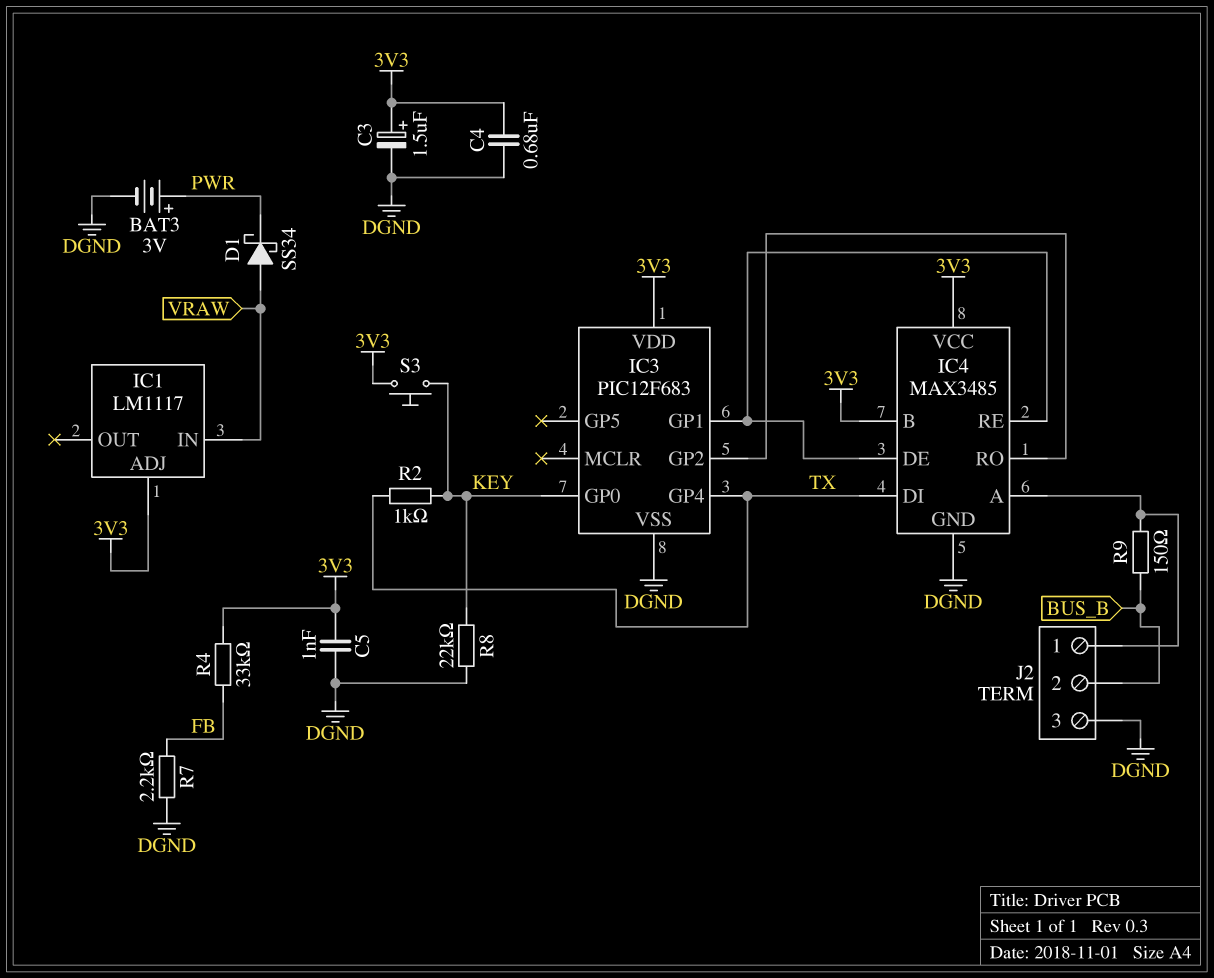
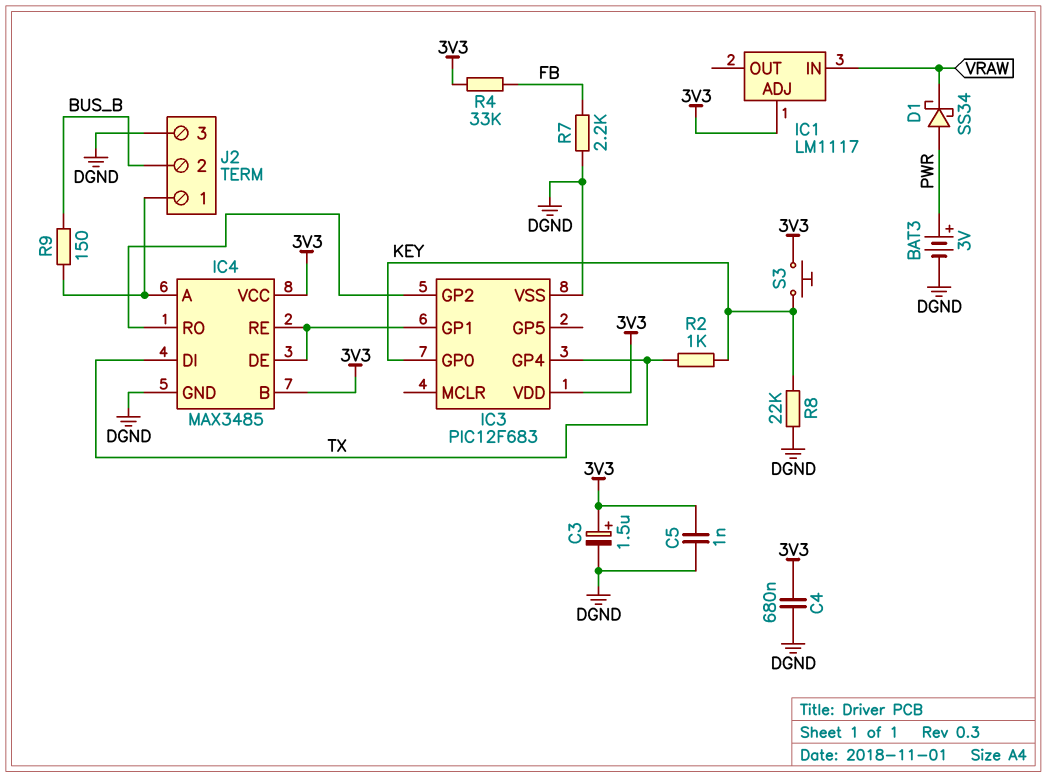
D1: schottky SS34 (A VRAW, K PWR) -> schottky SS34 (A PWR, K VRAW)

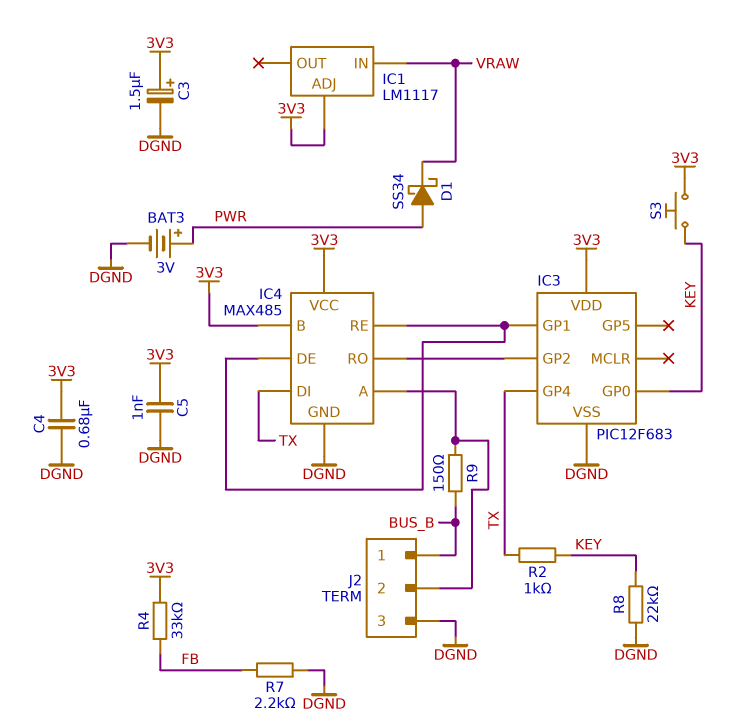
IC4: MAX3485 -> MAX485
J2 pin 1: IC4/A -> BUS_B
J2 pin 2: BUS_B -> IC4/A

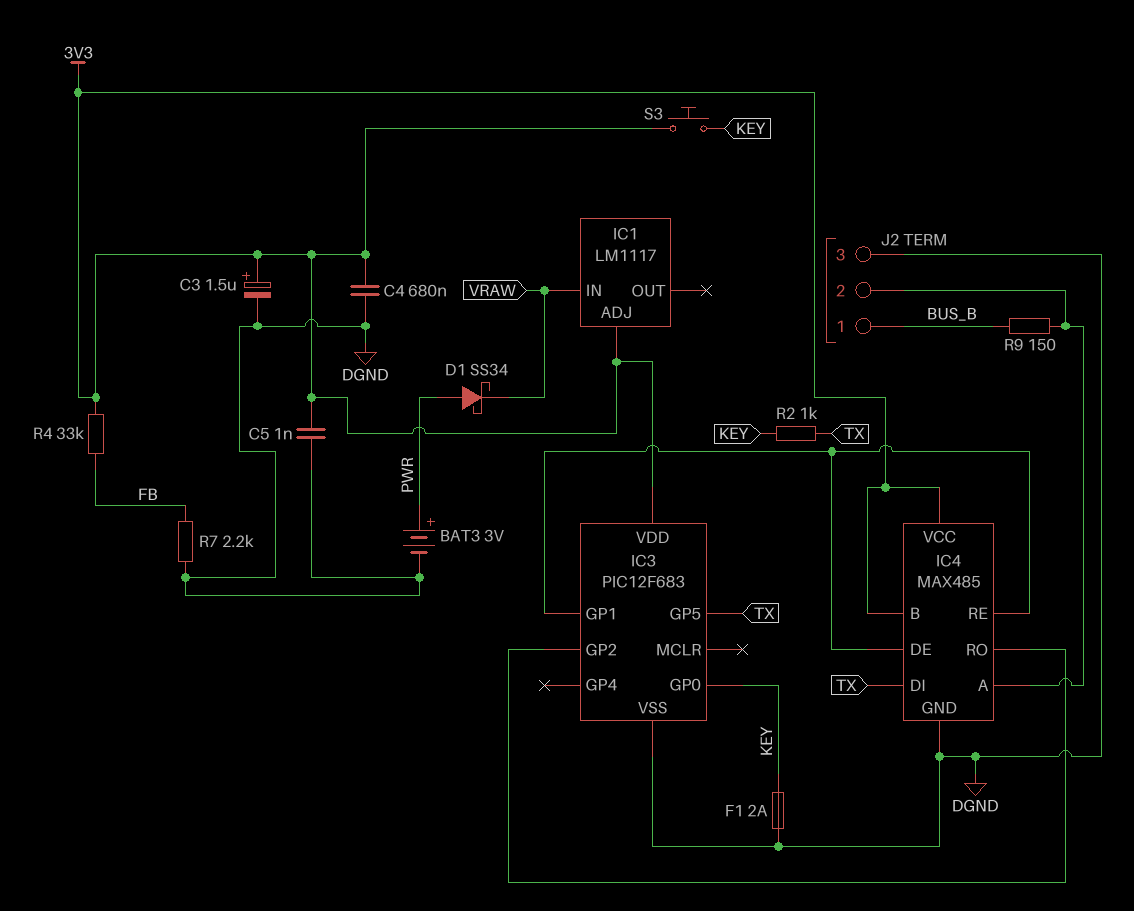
F1: none -> 2A (DGND, KEY)
IC3 pin GP4: TX -> none
IC3 pin GP5: none -> TX
R8: 22k (DGND, KEY) -> none

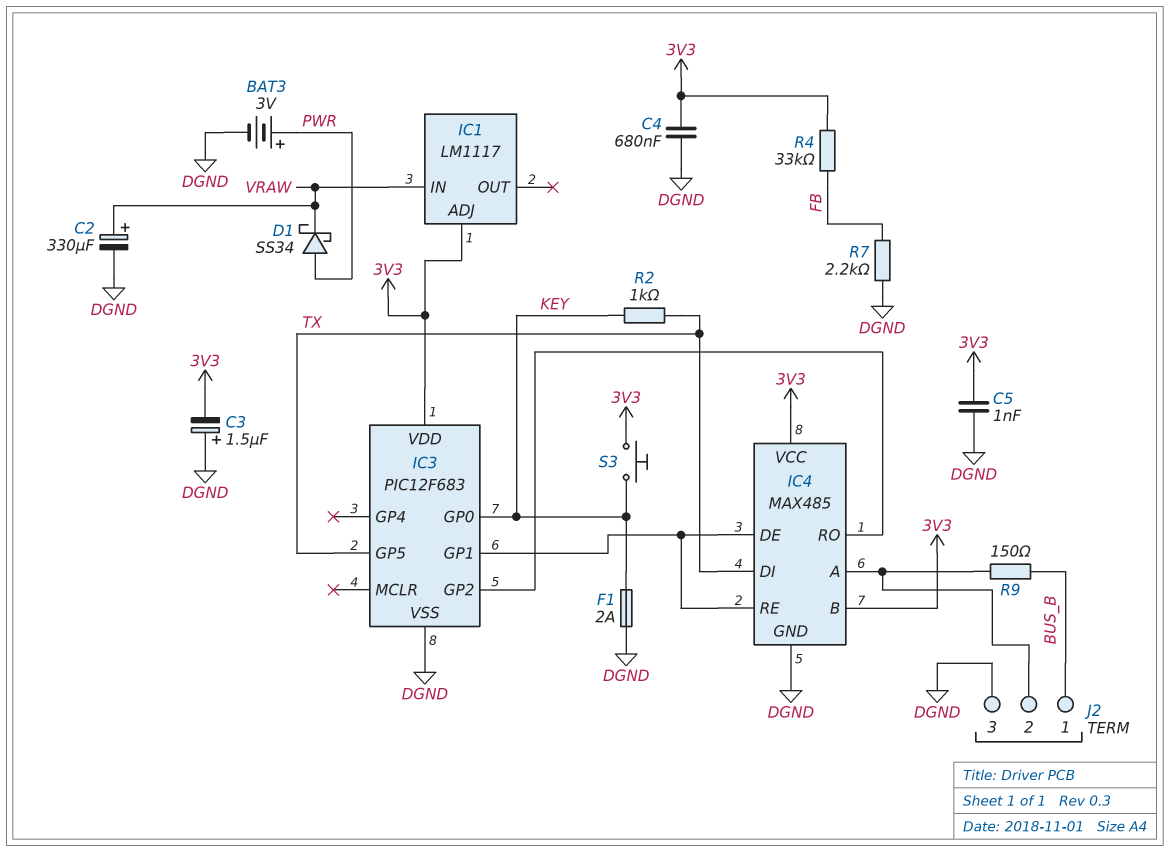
C2: none -> 330uF (plus VRAW, minus DGND)
C3: 1.5uF (plus 3V3, minus DGND) -> 1.5uF (plus DGND, minus 3V3)

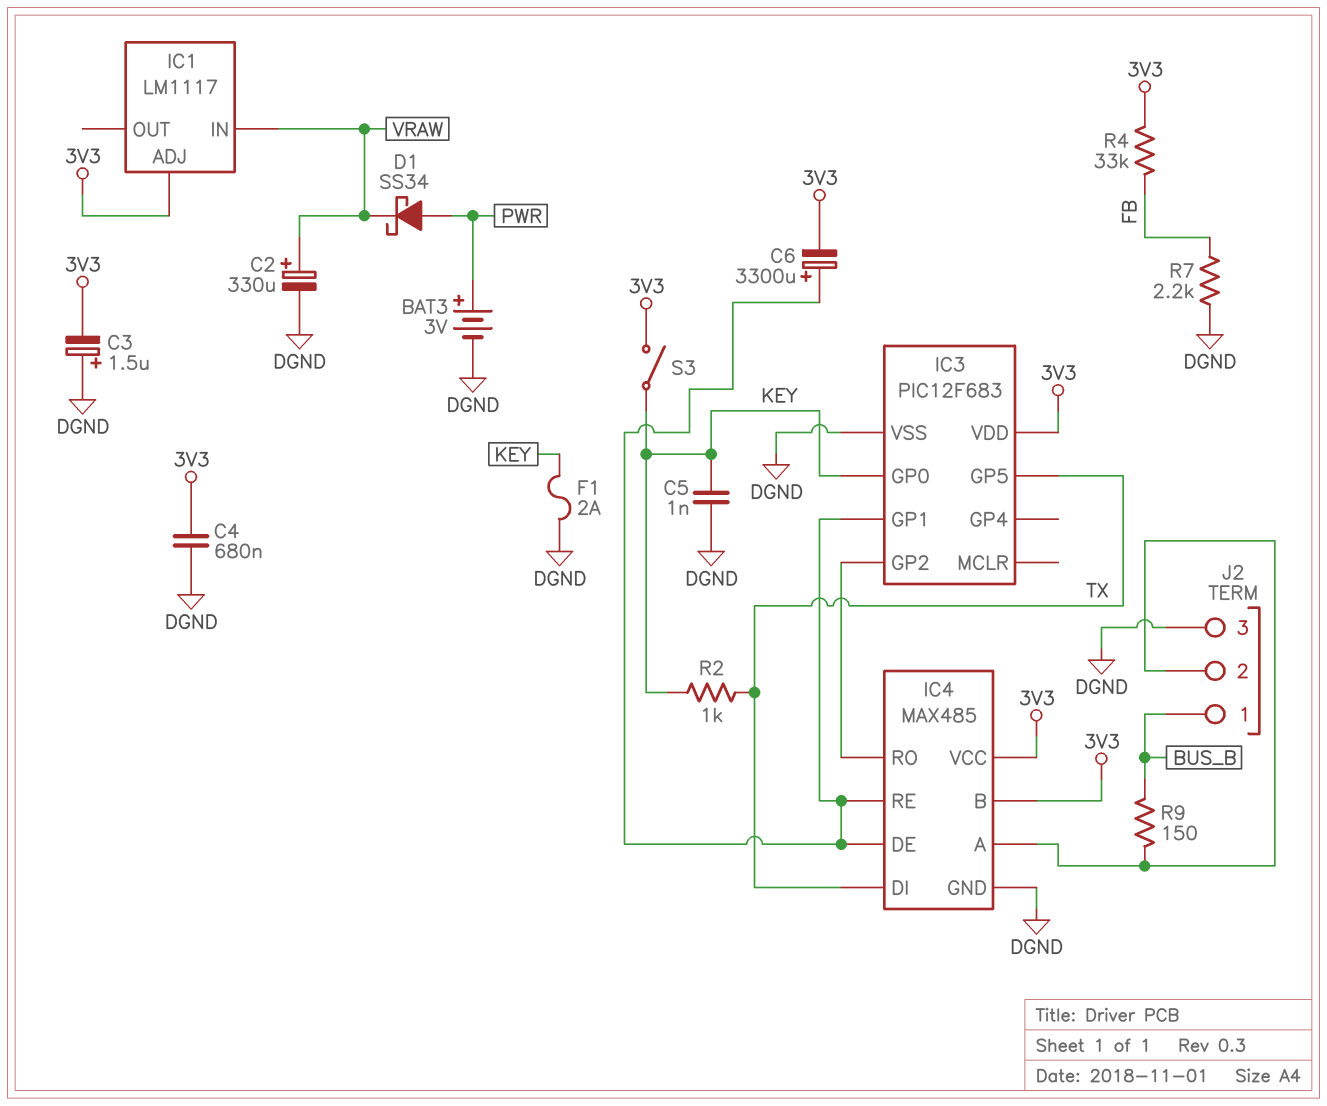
C5: 1nF (3V3, DGND) -> 1nF (DGND, KEY)
C6: none -> 3300uF (plus IC3/GP1, minus 3V3)
S3: button (3V3, KEY) -> switch (3V3, KEY)

